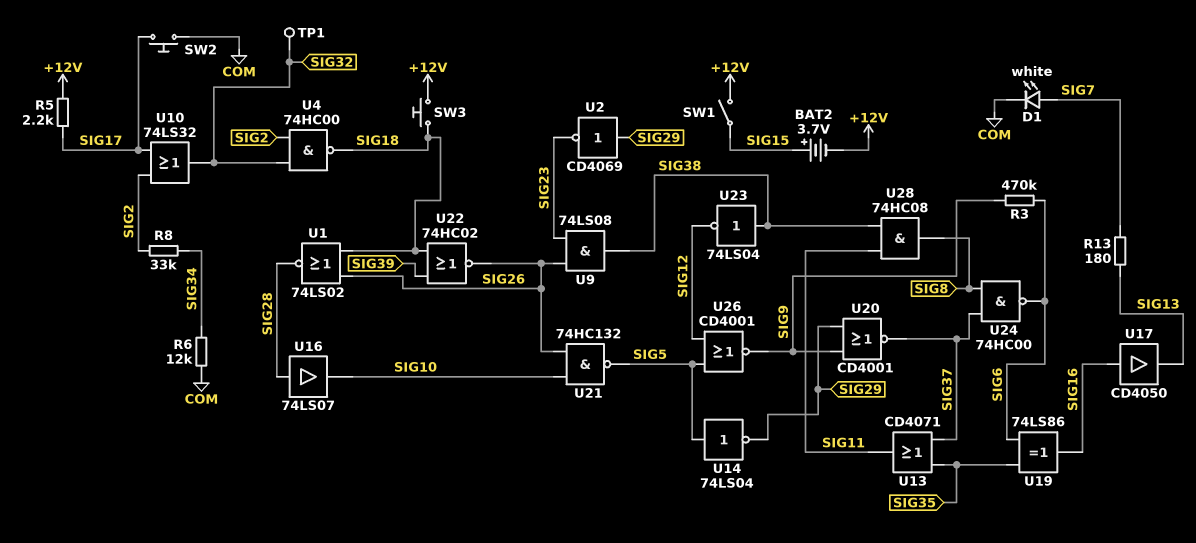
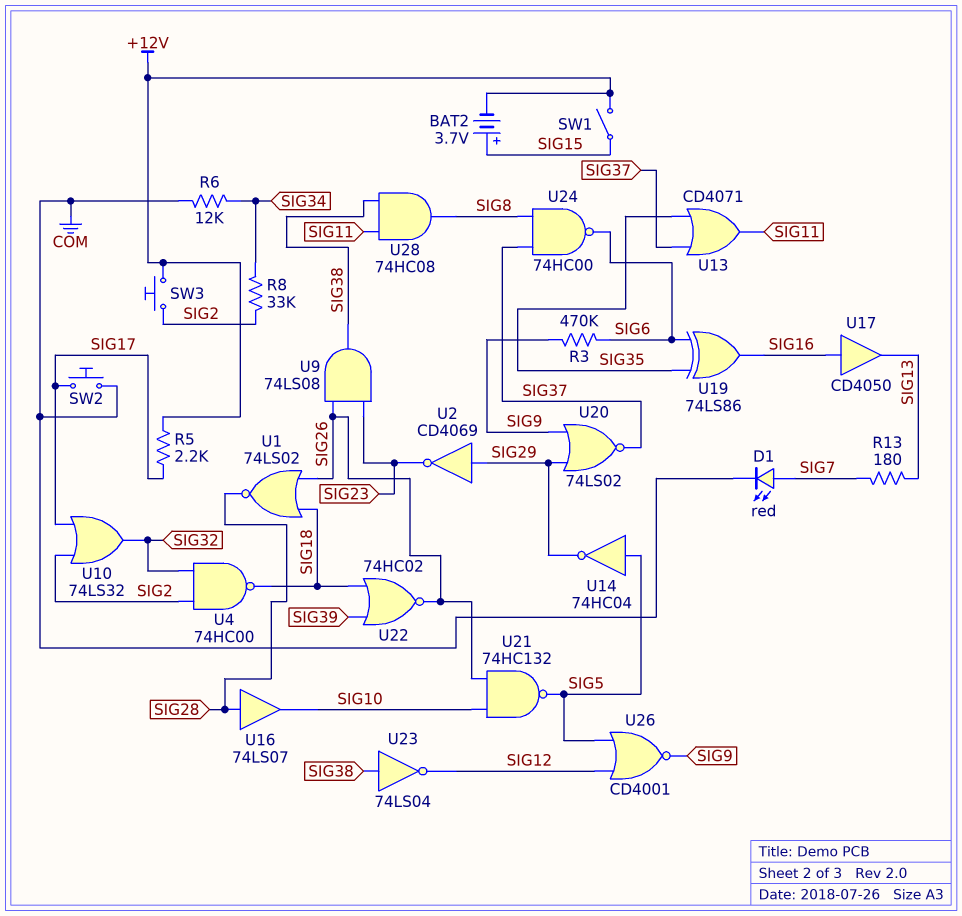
D1: LED white (A SIG7, K COM) -> LED red (A SIG7, K COM)
SW3: button (+12V, SIG18) -> button (+12V, SIG2)
TP1: test point (SIG32) -> none
U14: NOT 74LS04 (in SIG5, out SIG29) -> NOT 74HC04 (in SIG5, out SIG29)
U20: NOR CD4001 (in SIG9, in SIG29, out SIG37) -> NOR 74LS02 (in SIG9, in SIG29, out SIG37)

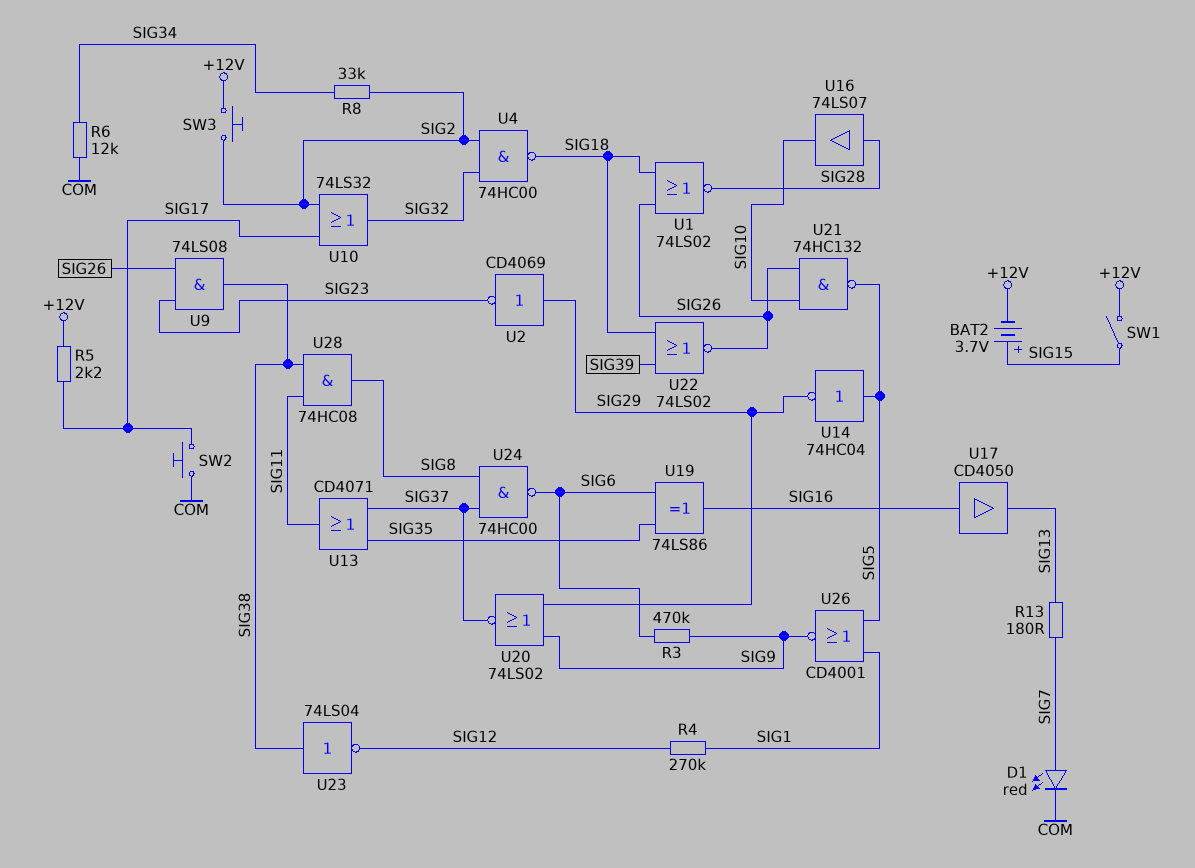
R4: none -> 270k (SIG1, SIG12)
U22: NOR 74HC02 (in SIG18, in SIG39, out SIG26) -> NOR 74LS02 (in SIG18, in SIG39, out SIG26)
U26: NOR CD4001 (in SIG5, in SIG12, out SIG9) -> NOR CD4001 (in SIG1, in SIG5, out SIG9)

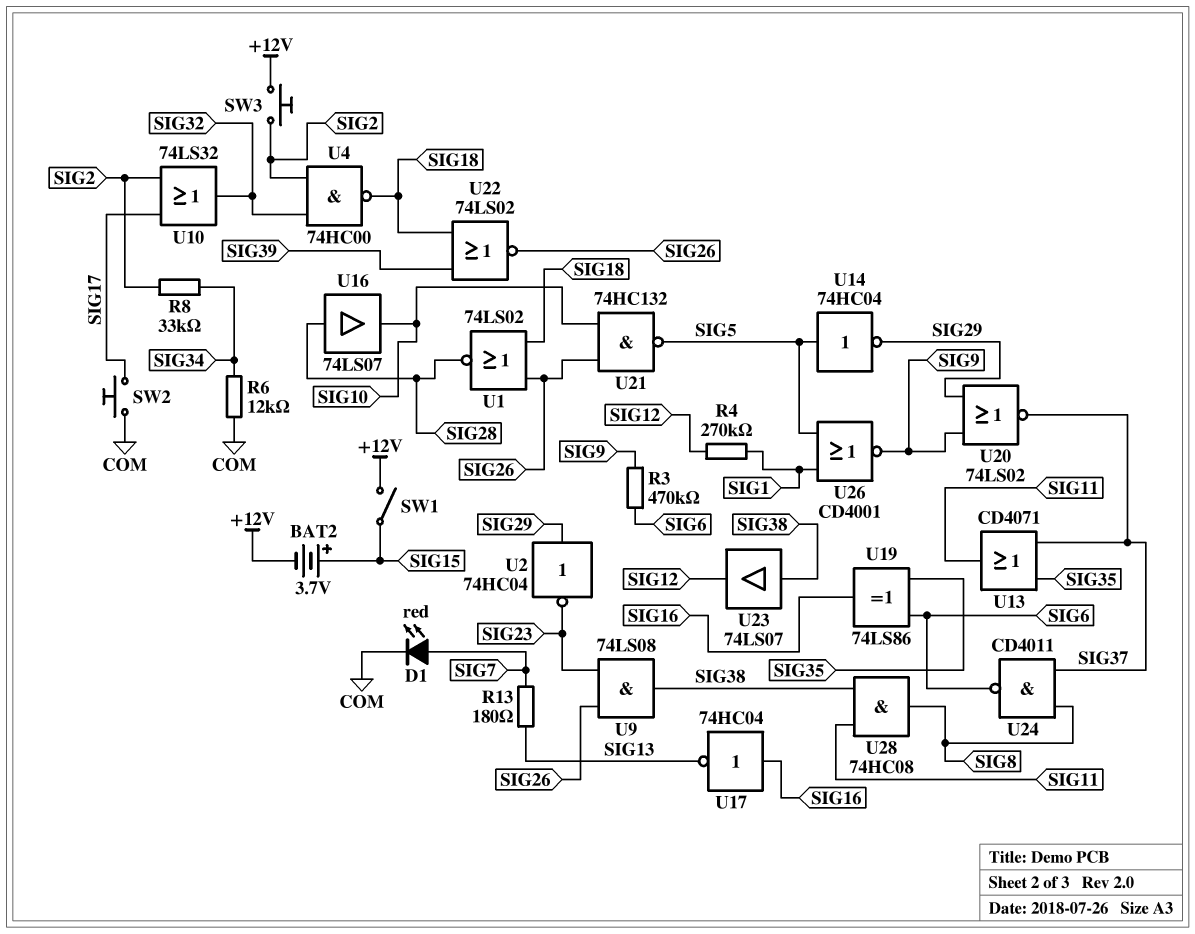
R5: 2.2k (+12V, SIG17) -> none
U2: NOT CD4069 (in SIG29, out SIG23) -> NOT 74HC04 (in SIG29, out SIG23)
U17: buffer CD4050 (in SIG16, out SIG13) -> NOT 74HC04 (in SIG16, out SIG13)
U23: NOT 74LS04 (in SIG38, out SIG12) -> buffer 74LS07 (in SIG38, out SIG12)
U24: NAND 74HC00 (in SIG8, in SIG37, out SIG6) -> NAND CD4011 (in SIG8, in SIG37, out SIG6)

